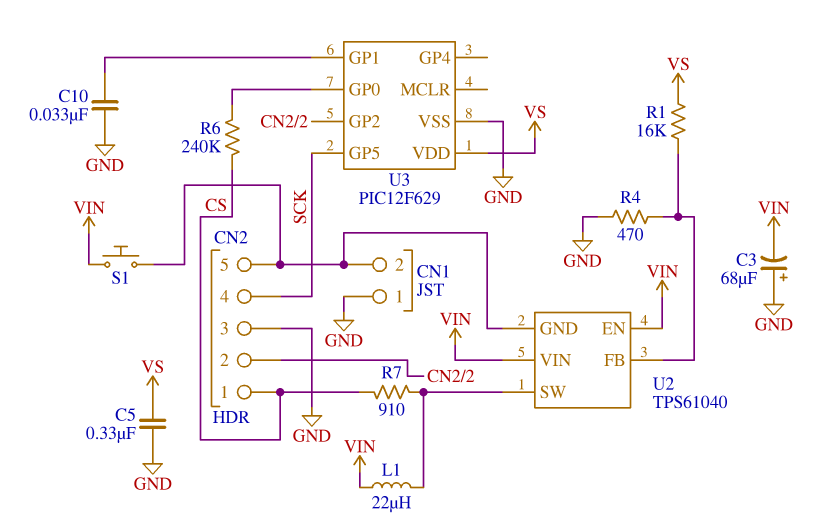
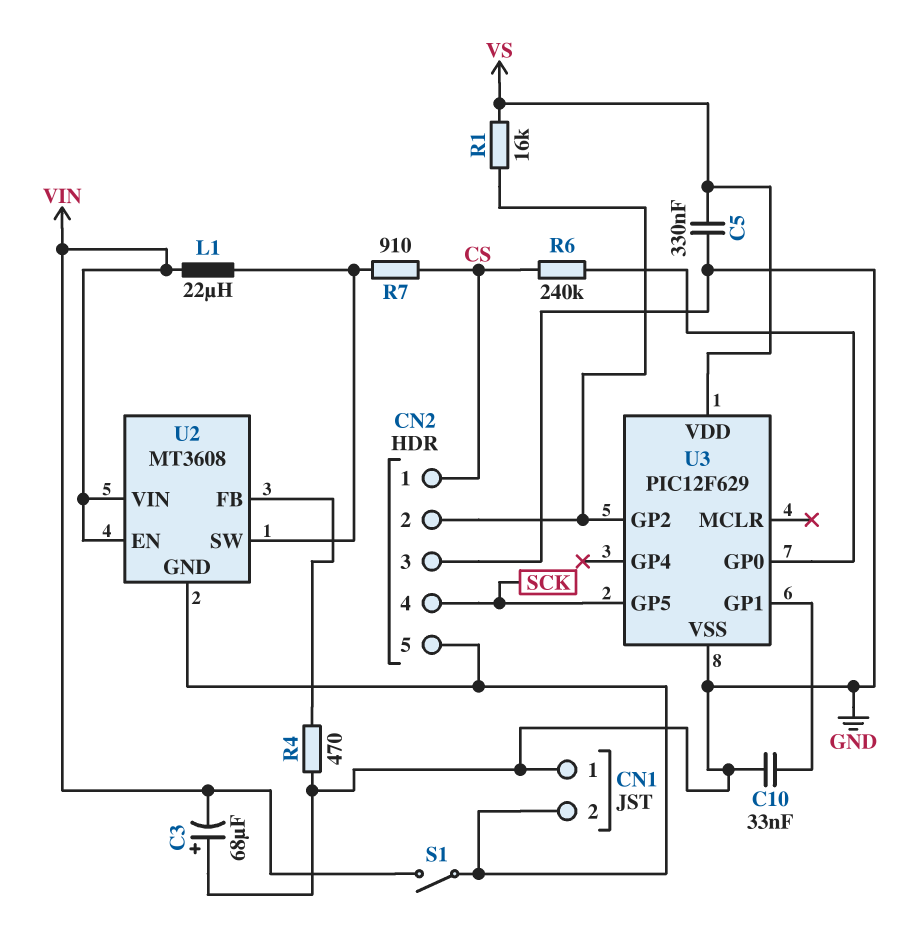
R1: 16k (U2/FB, VS) -> 16k (CN2/2, VS)
S1: button (CN1/2, VIN) -> switch (CN1/2, VIN)
U2: TPS61040 -> MT3608

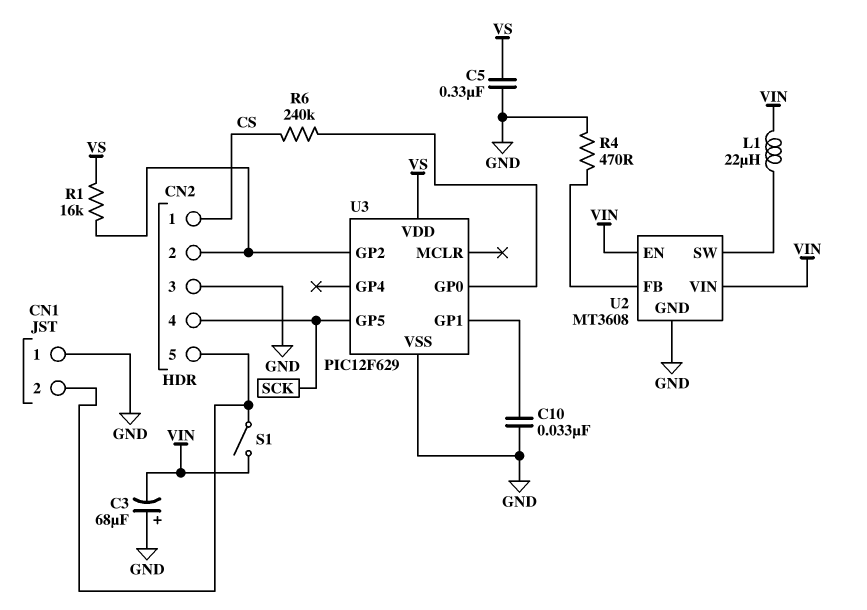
R7: 910 (CS, U2/SW) -> none
U2 pin GND: CN1/2 -> GND

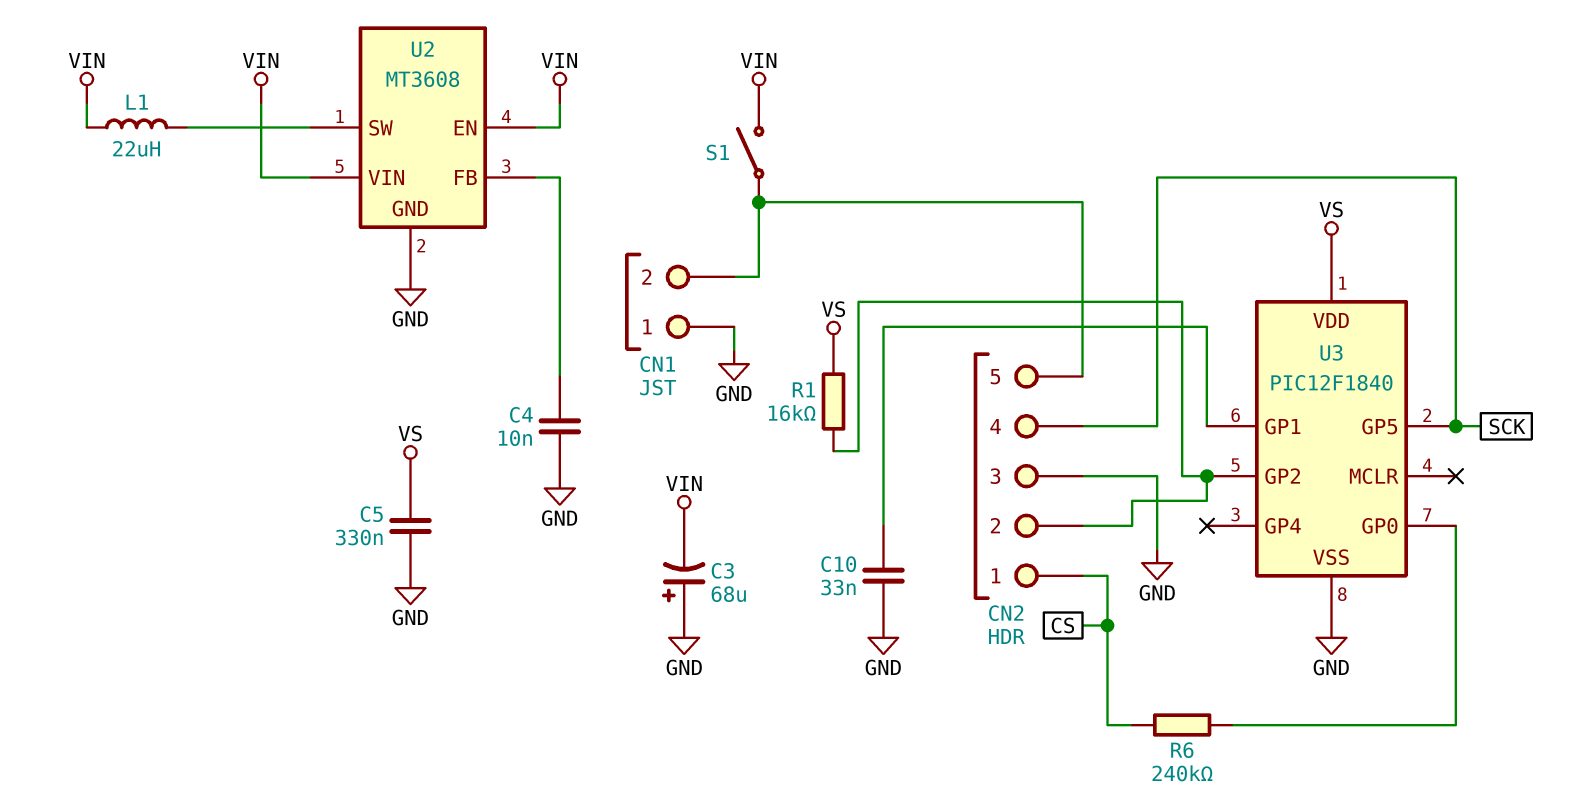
C4: none -> 10nF (GND, U2/FB)
R4: 470 (GND, U2/FB) -> none
U3: PIC12F629 -> PIC12F1840

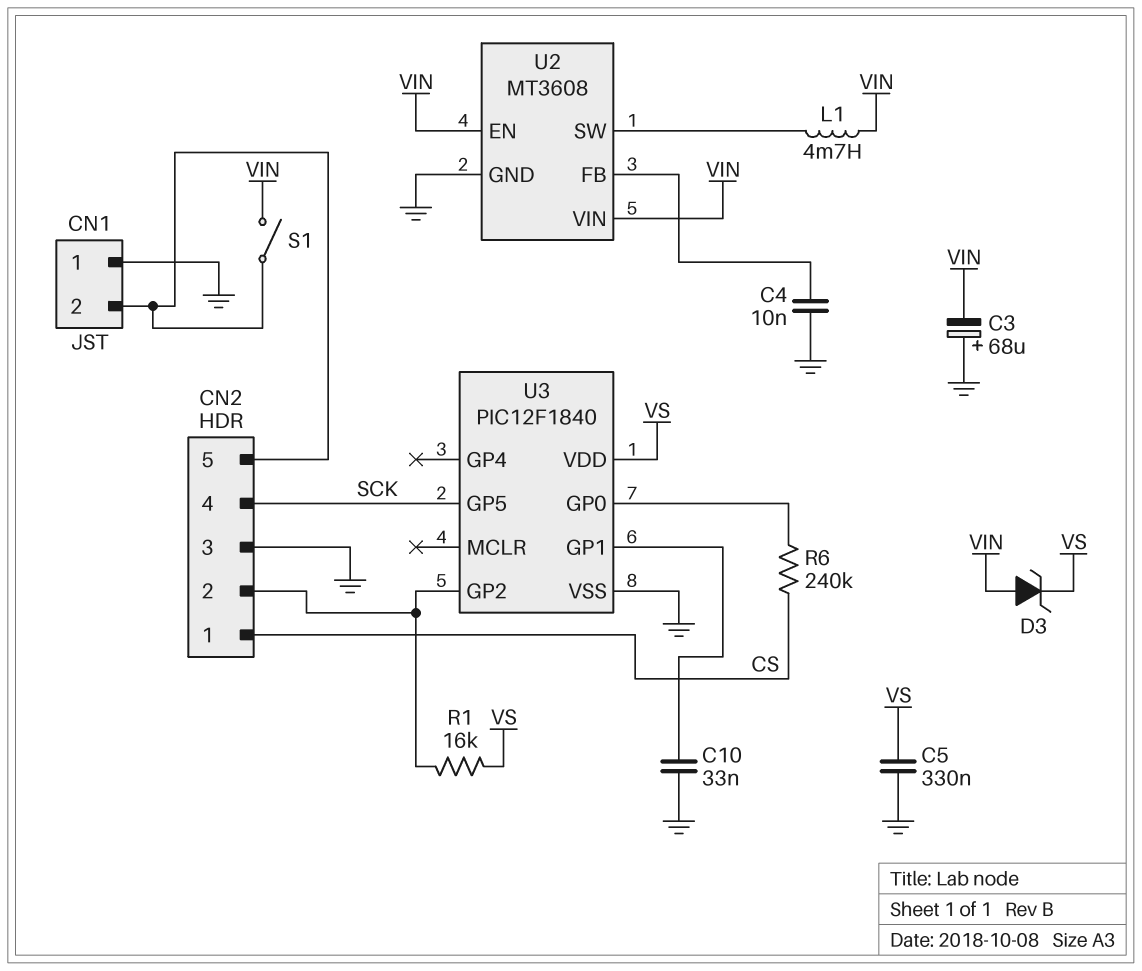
D3: none -> zener (A VIN, K VS)
L1: 22uH (U2/SW, VIN) -> 4.7mH (U2/SW, VIN)

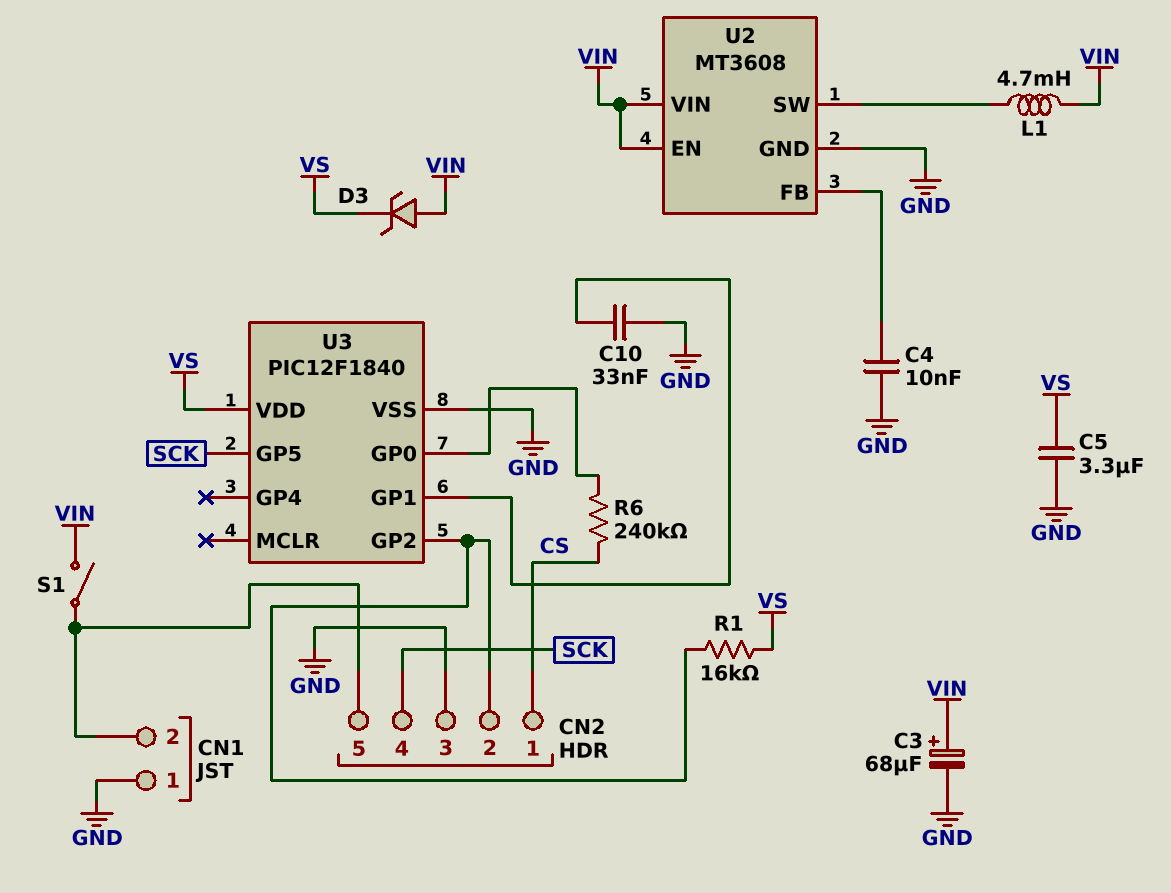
C3: 68uF (plus GND, minus VIN) -> 68uF (plus VIN, minus GND)
C5: 330nF (GND, VS) -> 3.3uF (GND, VS)

